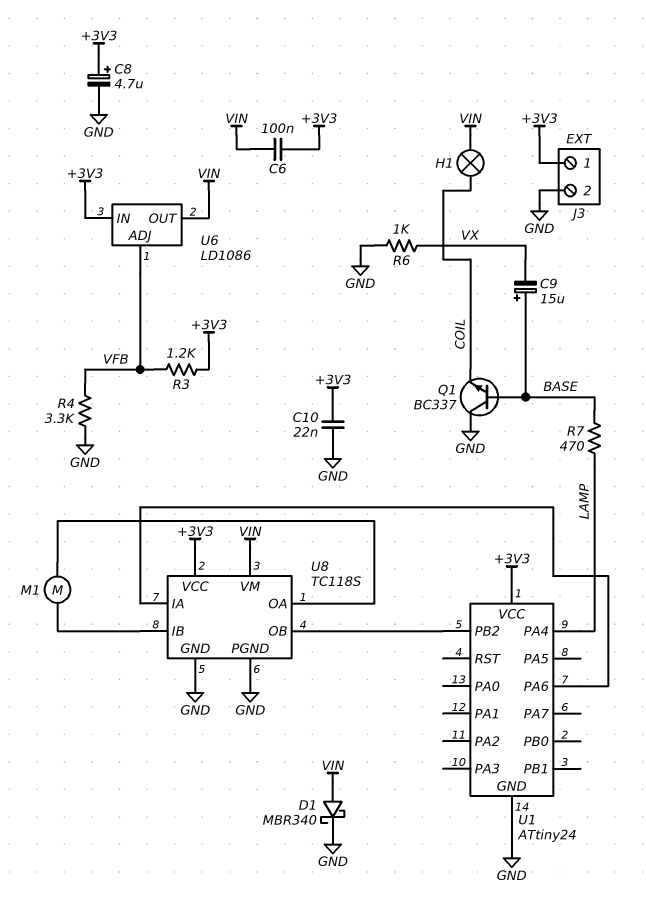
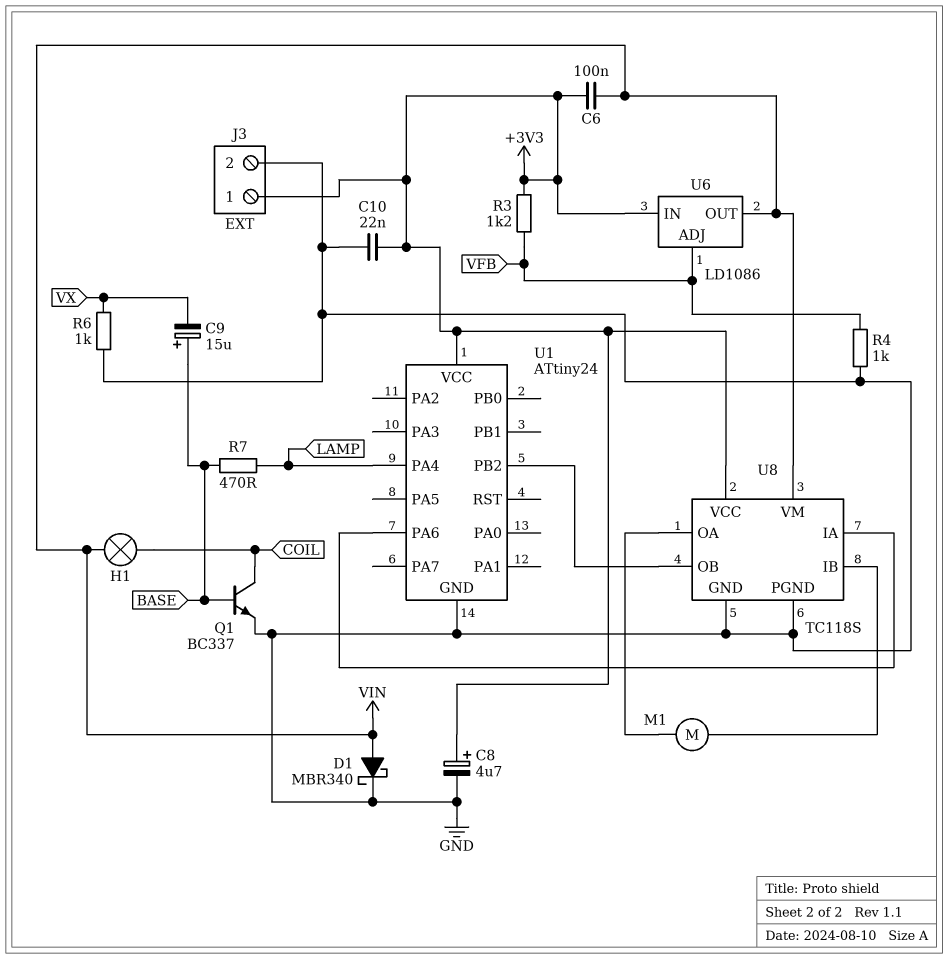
Q1: NPN BC337 (B BASE, C GND, E COIL) -> NPN BC337 (B BASE, C COIL, E GND)
R4: 3.3k (GND, VFB) -> 1k (GND, VFB)

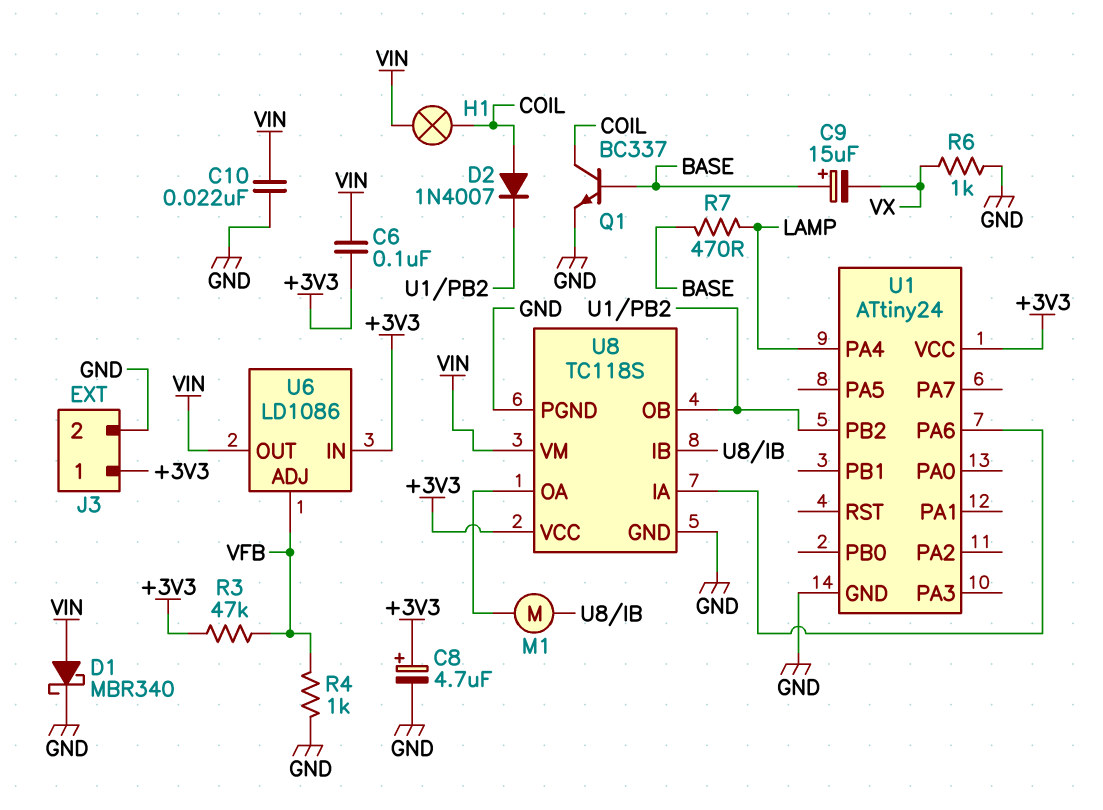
C10: 22nF (+3V3, GND) -> 22nF (GND, VIN)
D2: none -> diode 1N4007 (A COIL, K U1/PB2)
R3: 1.2k (+3V3, VFB) -> 47k (+3V3, VFB)

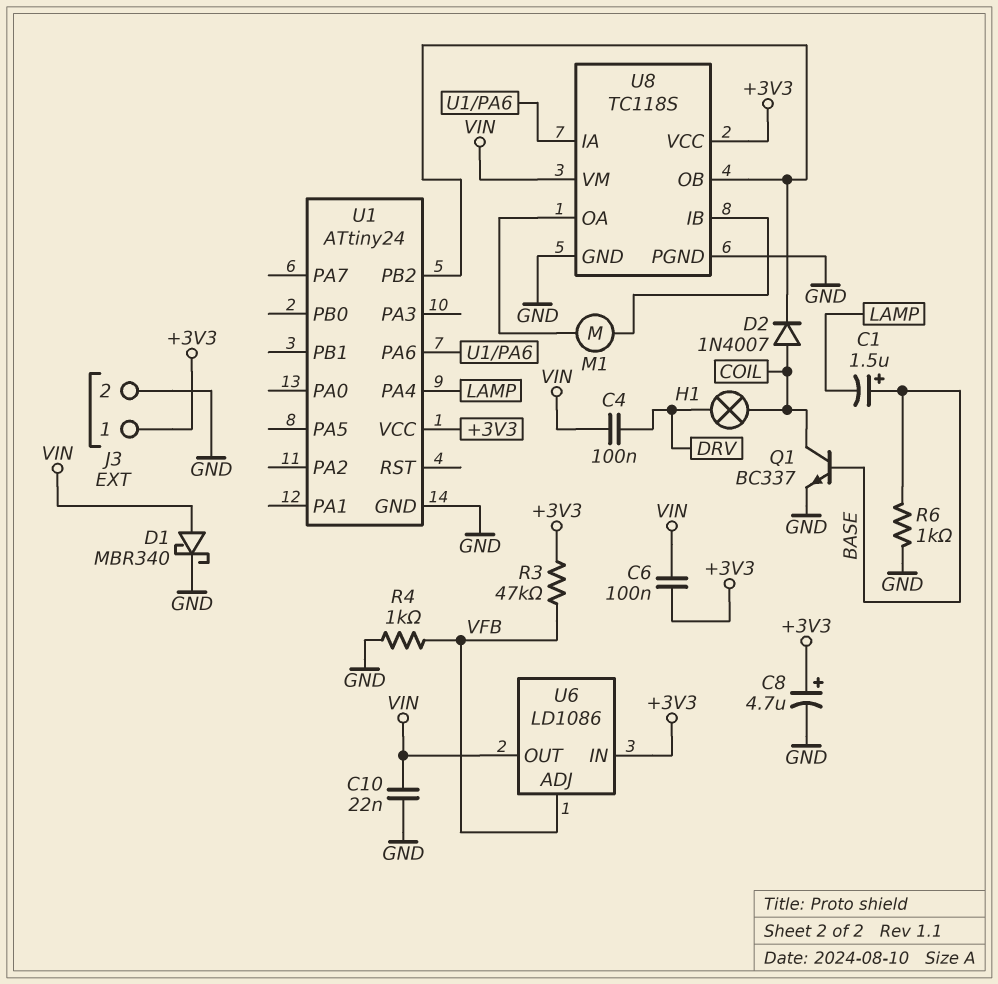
C1: none -> 1.5uF (plus BASE, minus LAMP)
C4: none -> 100nF (DRV, VIN)
C9: 15uF (plus BASE, minus VX) -> none
H1: lamp (COIL, VIN) -> lamp (COIL, DRV)
R6: 1k (GND, VX) -> 1k (BASE, GND)
R7: 470 (BASE, LAMP) -> none

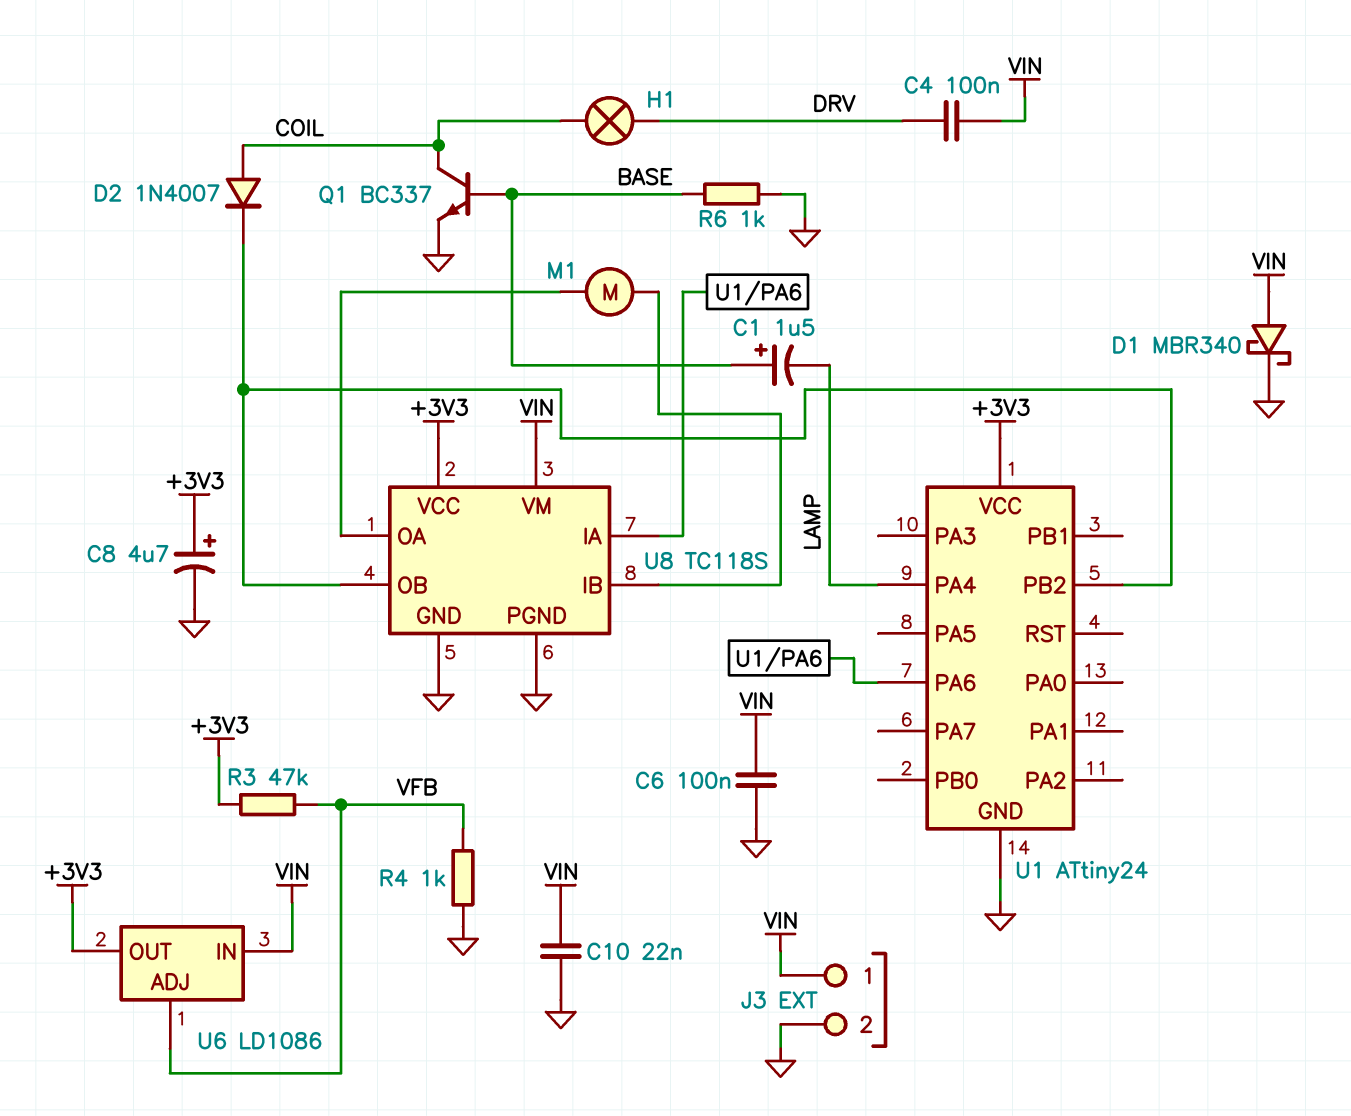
C6: 100nF (+3V3, VIN) -> 100nF (GND, VIN)
J3 pin 1: +3V3 -> VIN
U6 pin IN: +3V3 -> VIN
U6 pin OUT: VIN -> +3V3

